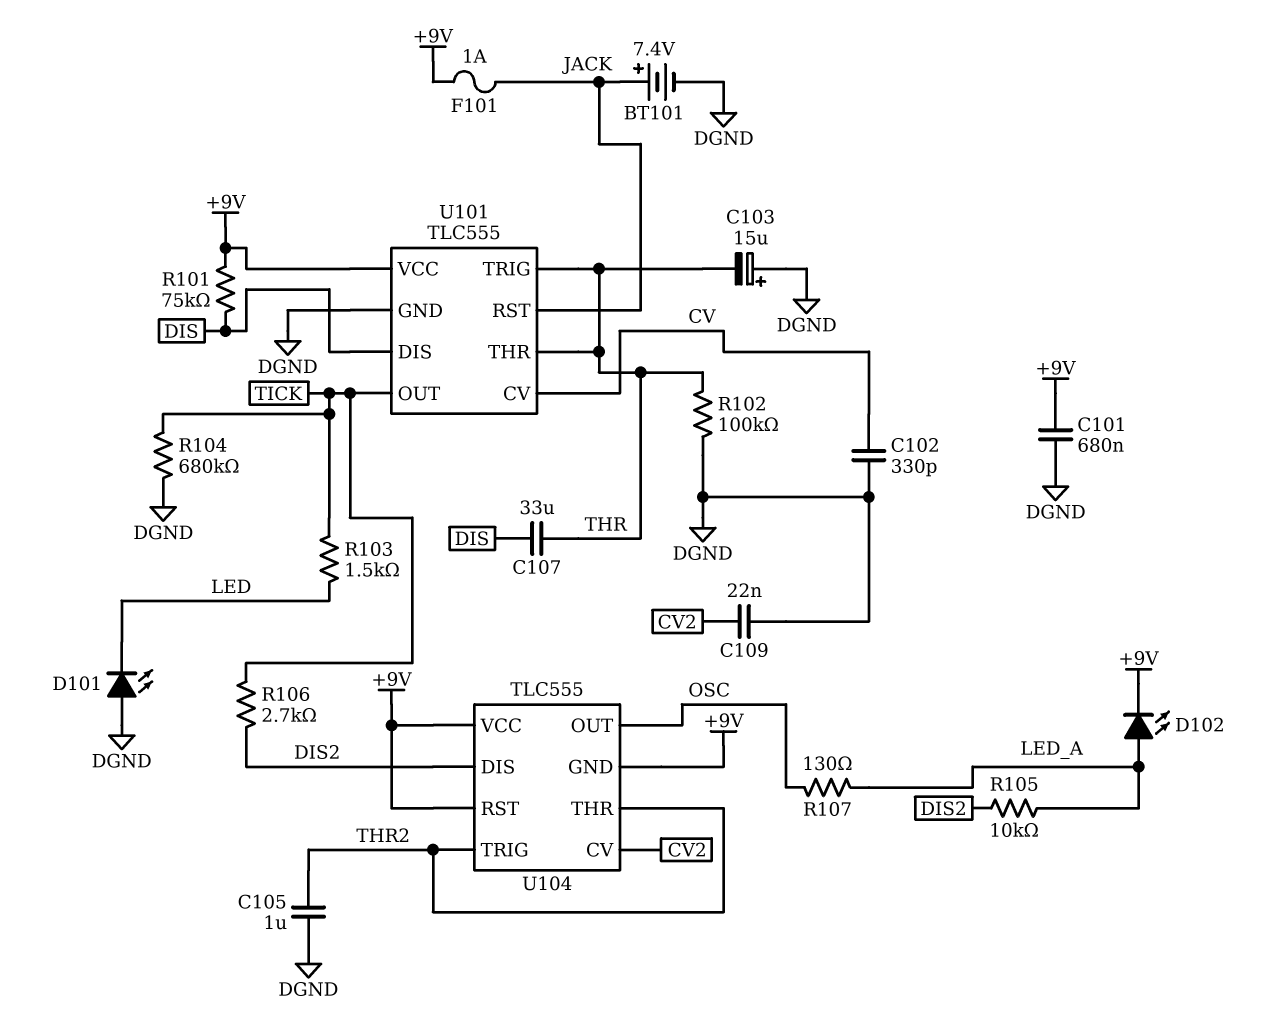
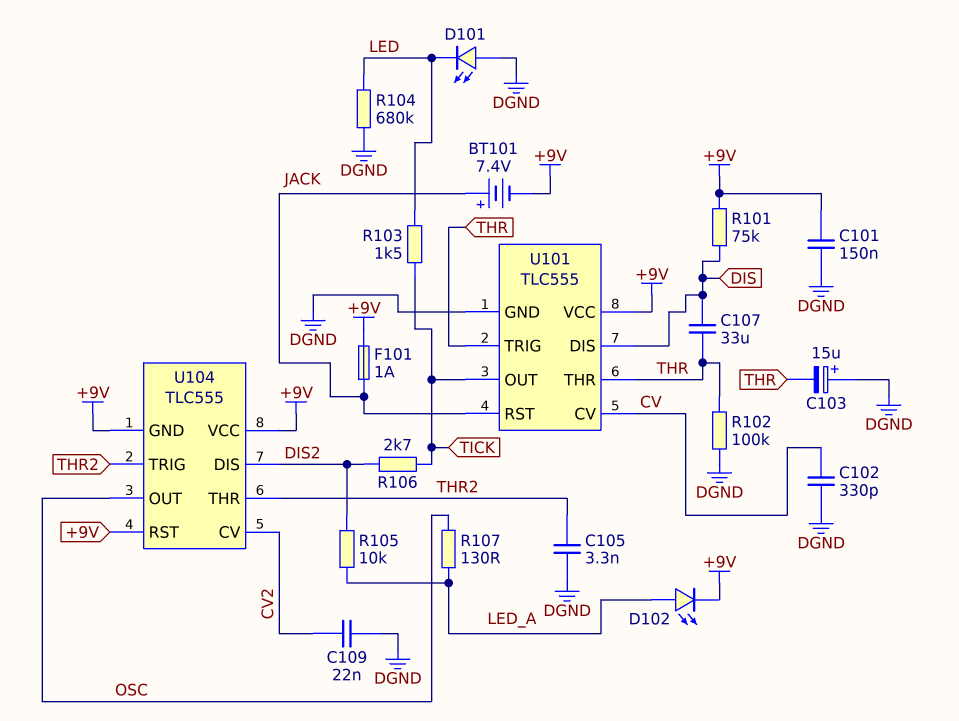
BT101: 7.4V (plus JACK, minus DGND) -> 7.4V (plus JACK, minus +9V)
C101: 680nF (+9V, DGND) -> 150nF (+9V, DGND)
C105: 1uF (DGND, THR2) -> 3.3nF (DGND, THR2)
R104: 680k (DGND, TICK) -> 680k (DGND, LED)

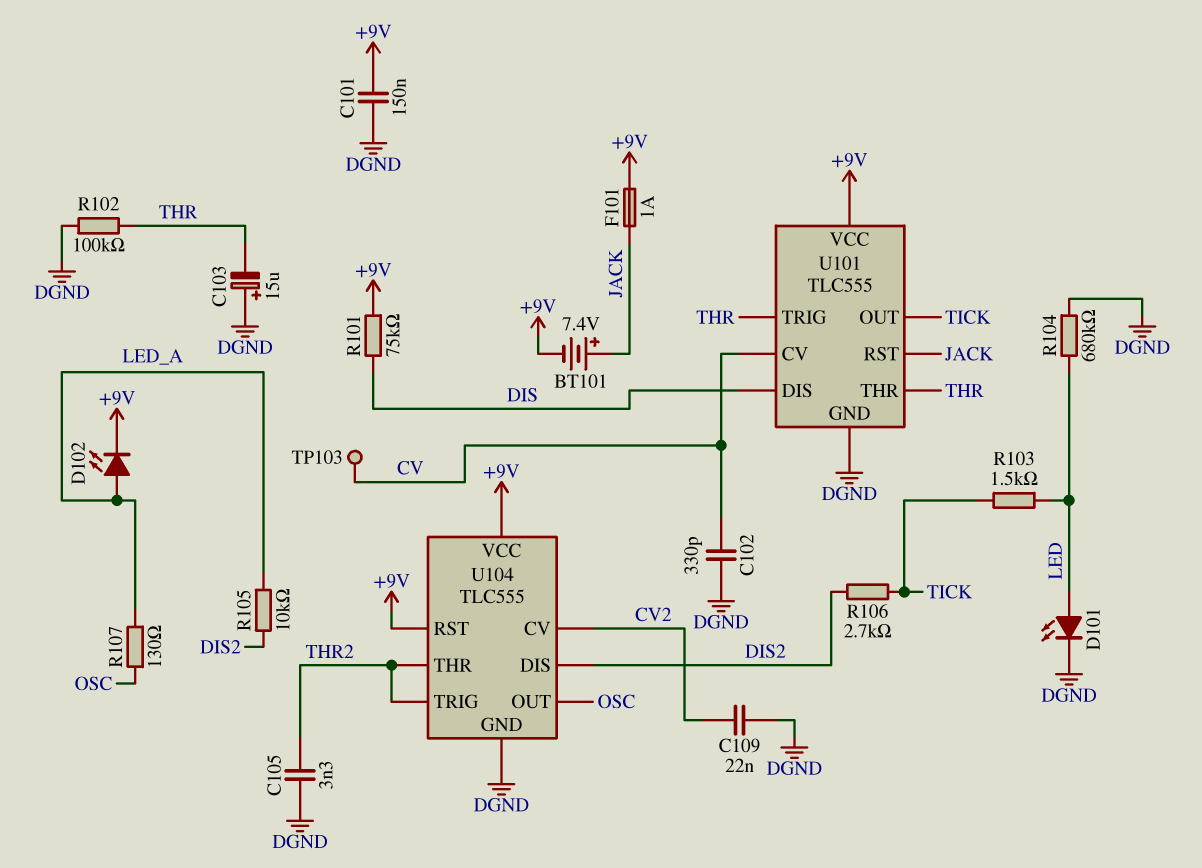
C107: 33uF (DIS, THR) -> none
D101: LED (A DGND, K LED) -> LED (A LED, K DGND)
TP103: none -> test point (CV)
U104 pin GND: +9V -> DGND

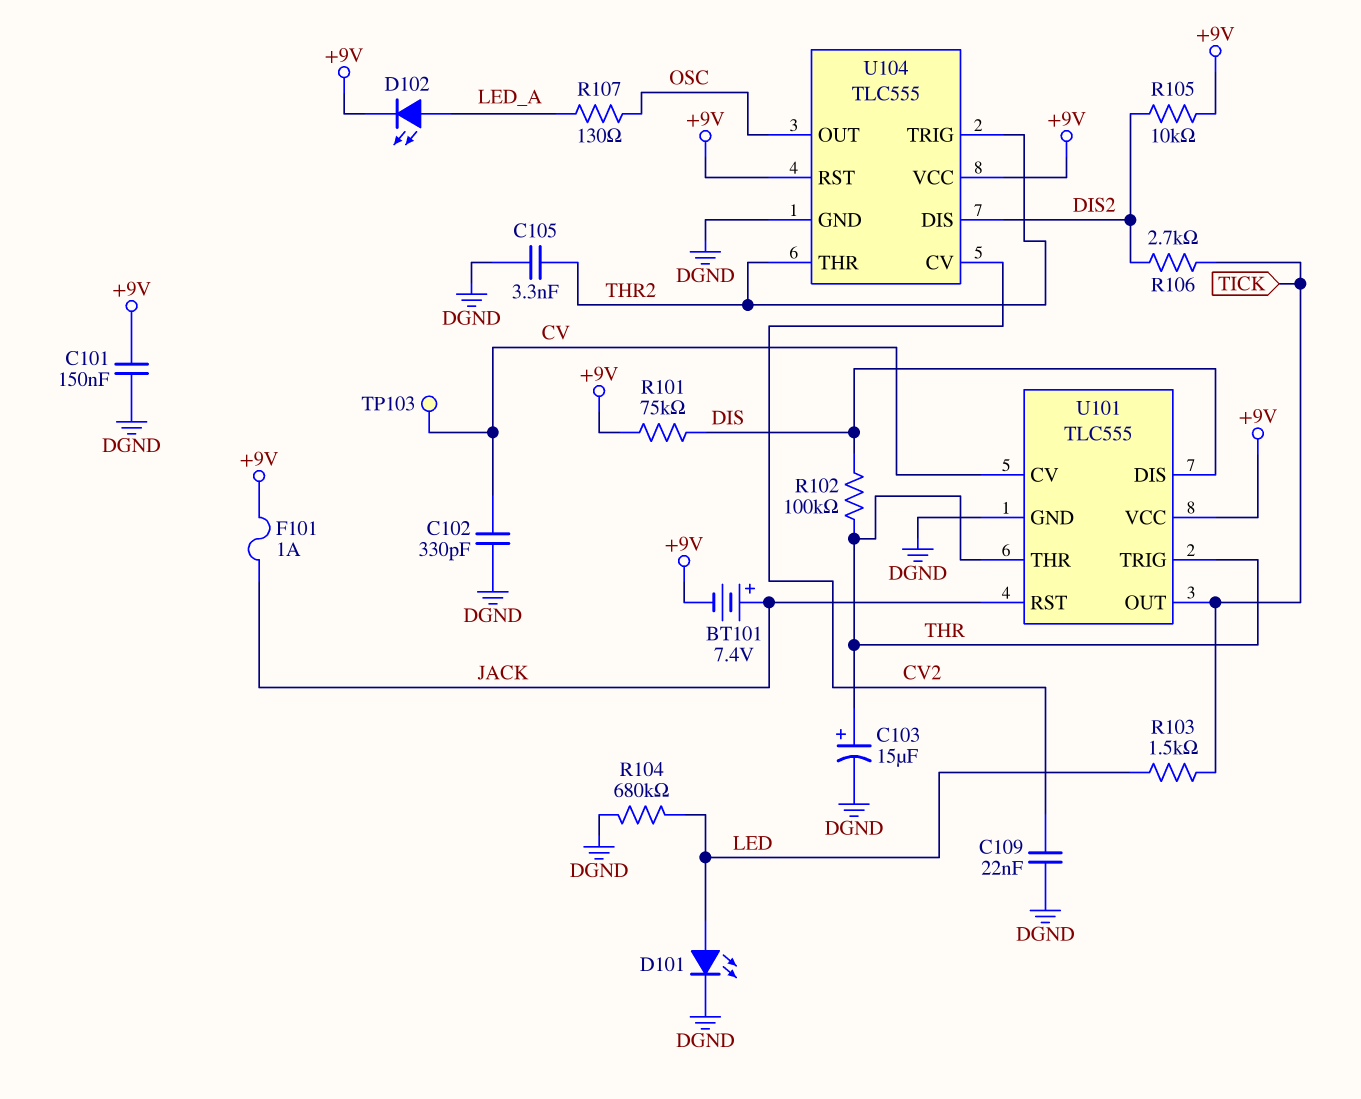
C103: 15uF (plus DGND, minus THR) -> 15uF (plus THR, minus DGND)
R102: 100k (DGND, THR) -> 100k (DIS, THR)
R105: 10k (DIS2, LED_A) -> 10k (+9V, DIS2)

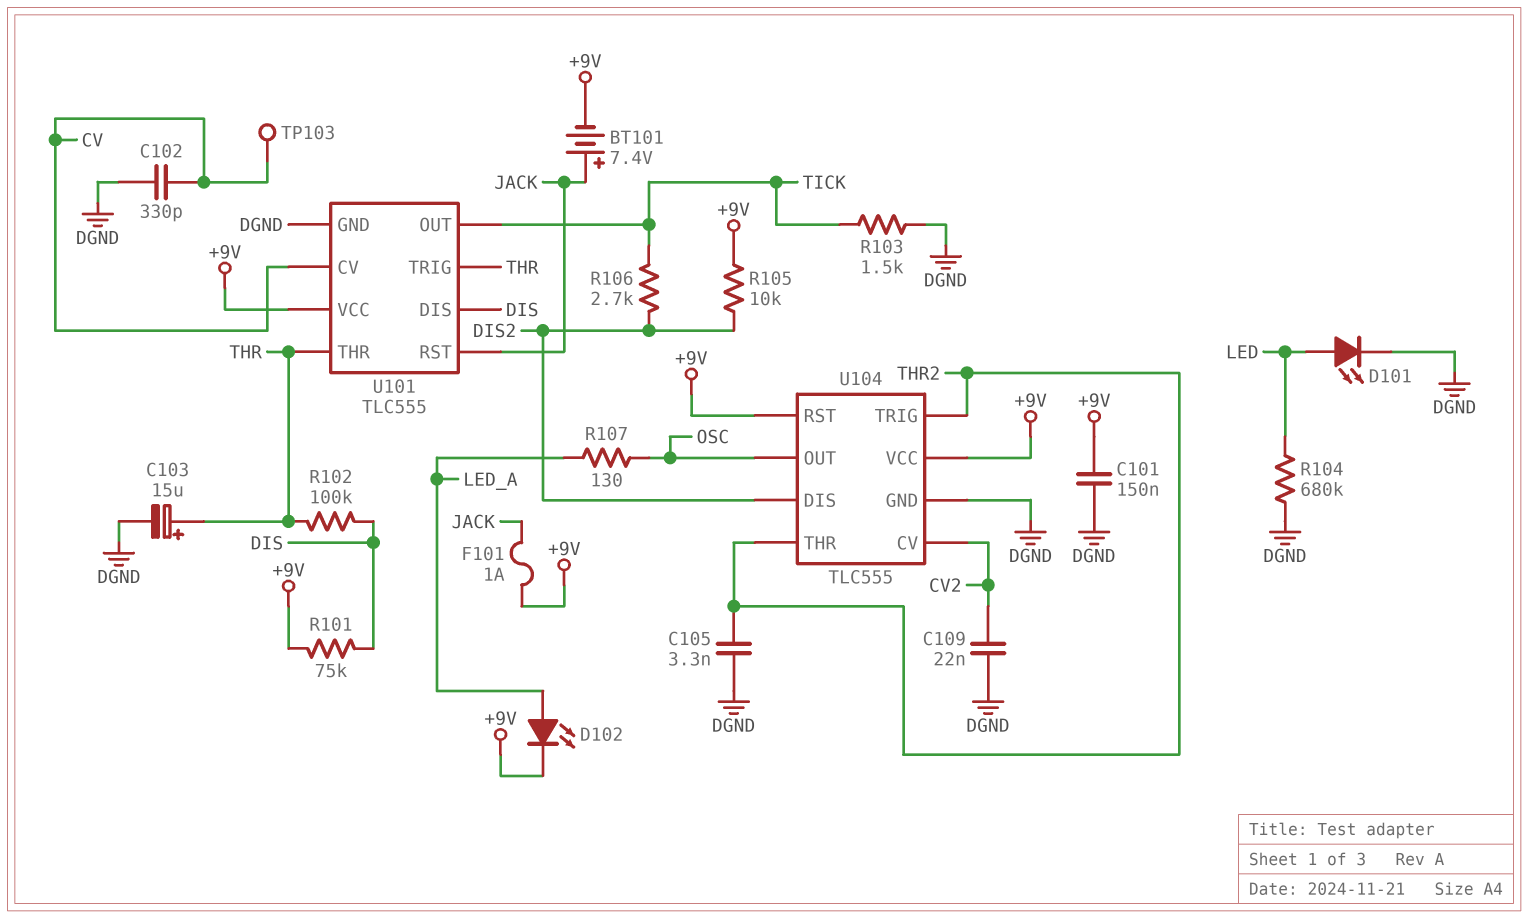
R103: 1.5k (LED, TICK) -> 1.5k (DGND, TICK)

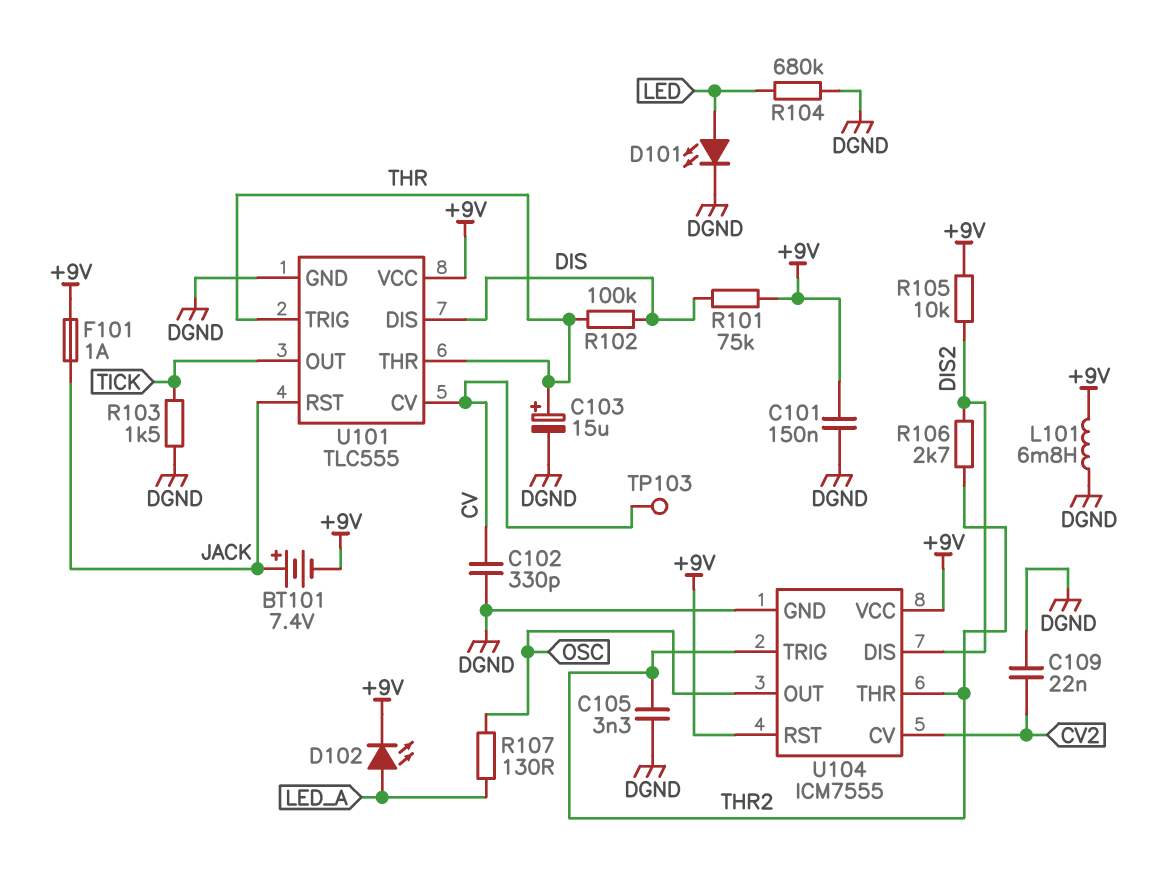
L101: none -> 6.8mH (+9V, DGND)
R106: 2.7k (DIS2, TICK) -> 2.7k (DIS2, THR2)
U104: TLC555 -> ICM7555

